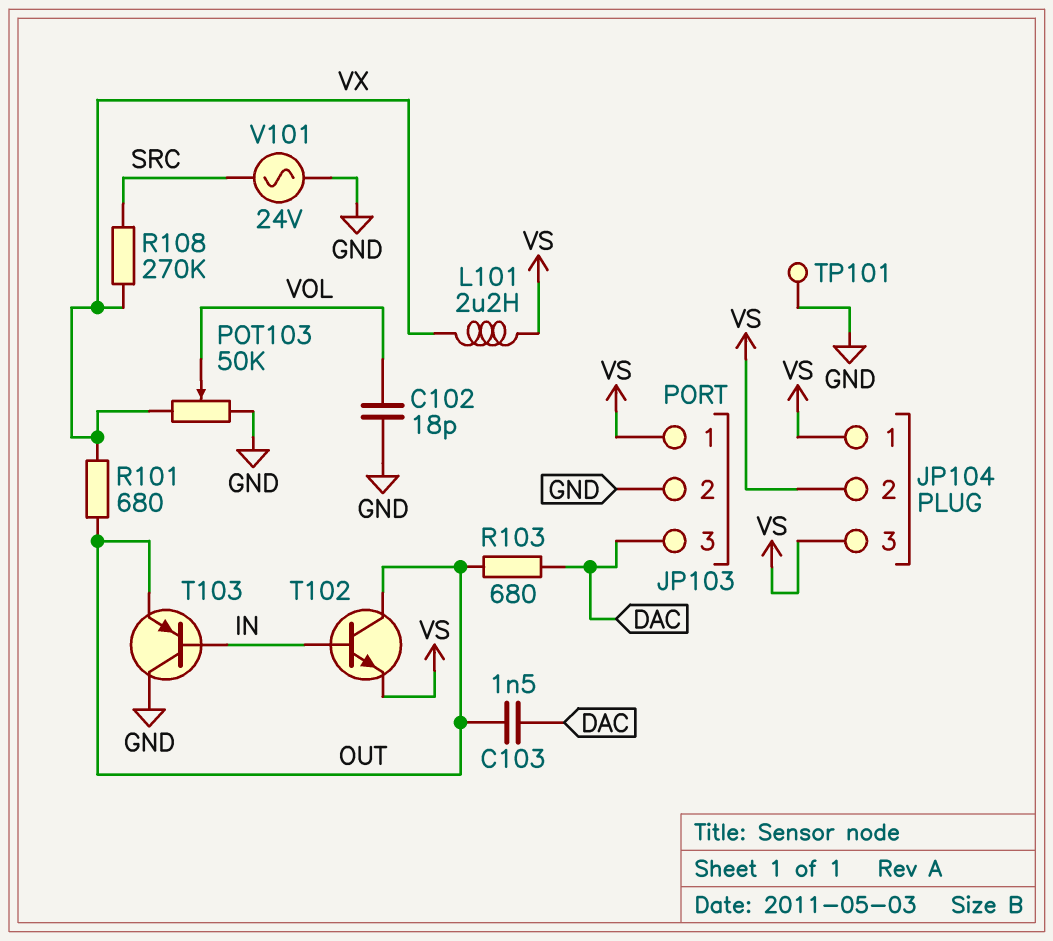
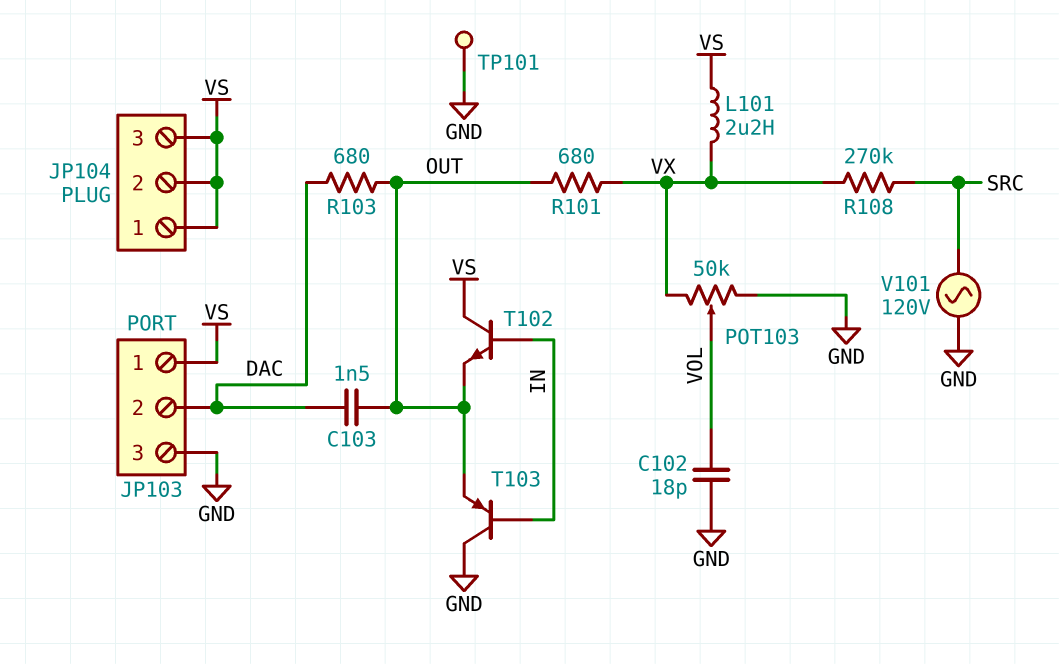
JP103 pin 2: GND -> DAC
JP103 pin 3: DAC -> GND
T102: NPN (B IN, C OUT, E VS) -> NPN (B IN, C VS, E OUT)
V101: AC 24V (GND, SRC) -> AC 120V (GND, SRC)

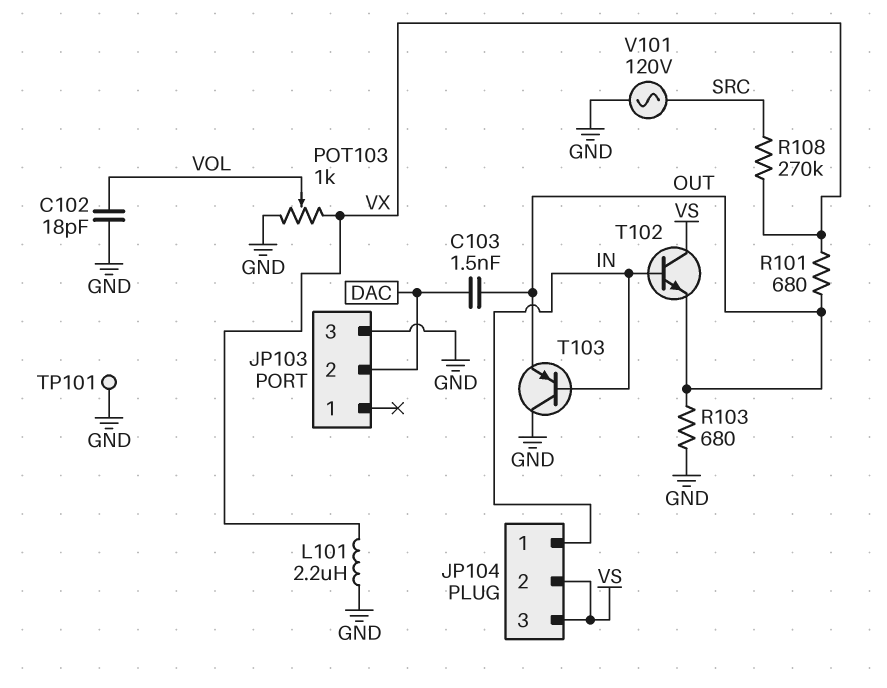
JP103 pin 1: VS -> none
JP104 pin 1: VS -> IN
L101: 2.2uH (VS, VX) -> 2.2uH (GND, VX)
POT103: 50k (GND, VX, wiper VOL) -> 1k (GND, VX, wiper VOL)
R103: 680 (DAC, OUT) -> 680 (GND, OUT)

